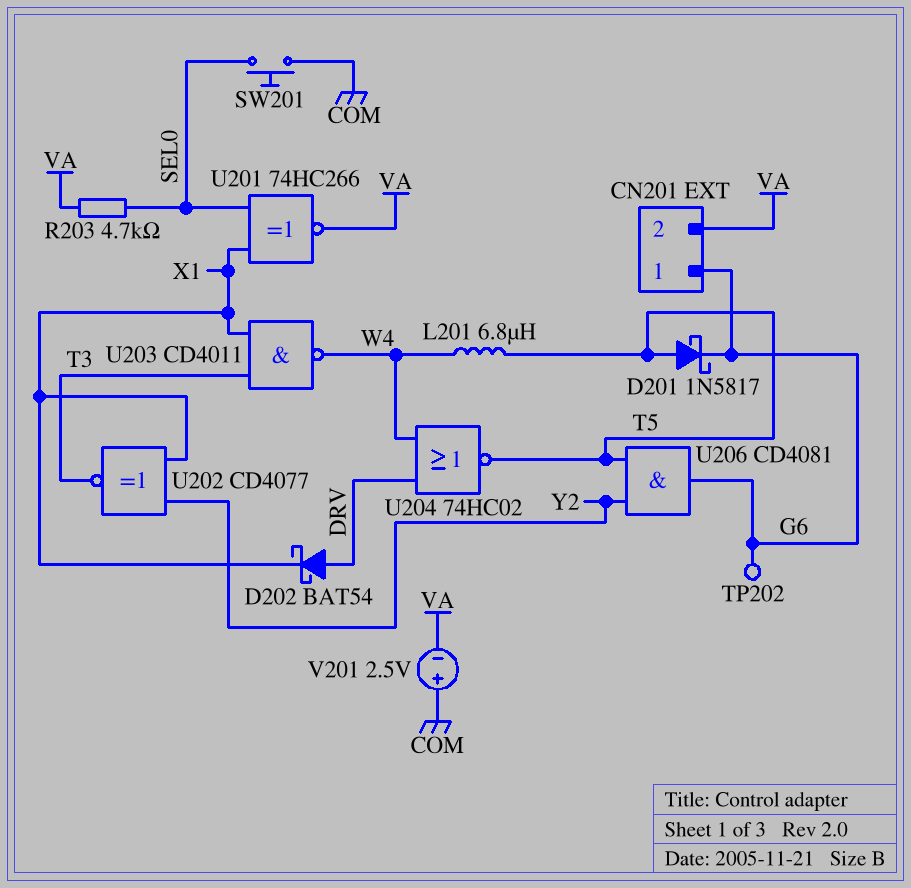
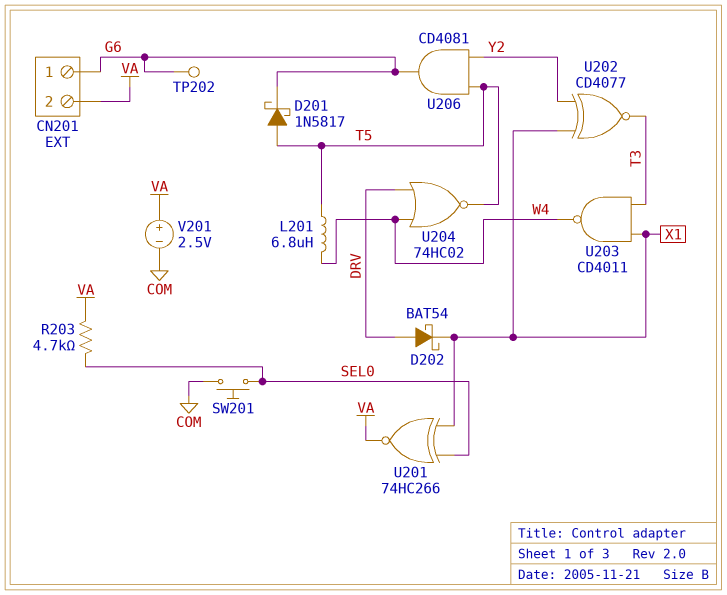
V201: 2.5V (plus COM, minus VA) -> 2.5V (plus VA, minus COM)

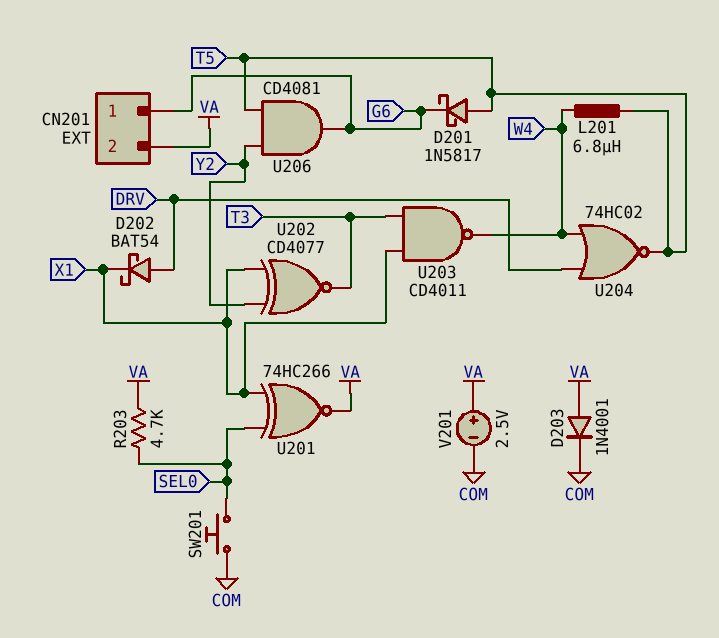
D203: none -> diode 1N4001 (A VA, K COM)
TP202: test point (G6) -> none

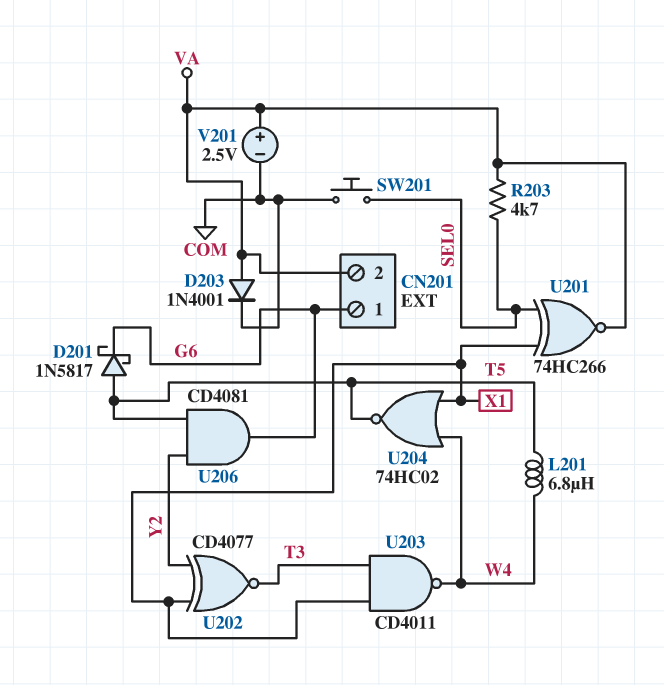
D202: schottky BAT54 (A DRV, K X1) -> none
U204: NOR 74HC02 (in DRV, in W4, out T5) -> NOR 74HC02 (in W4, in X1, out T5)

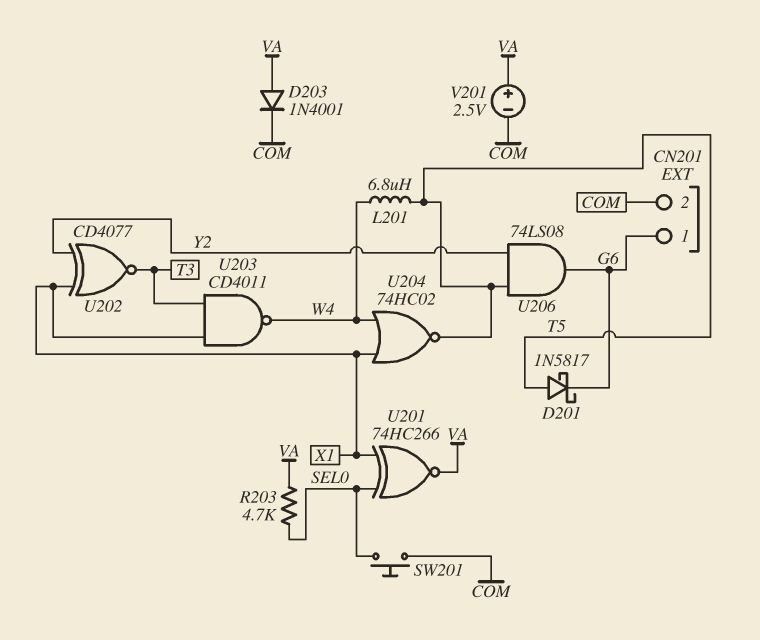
CN201 pin 2: VA -> COM
U206: AND CD4081 (in T5, in Y2, out G6) -> AND 74LS08 (in T5, in Y2, out G6)

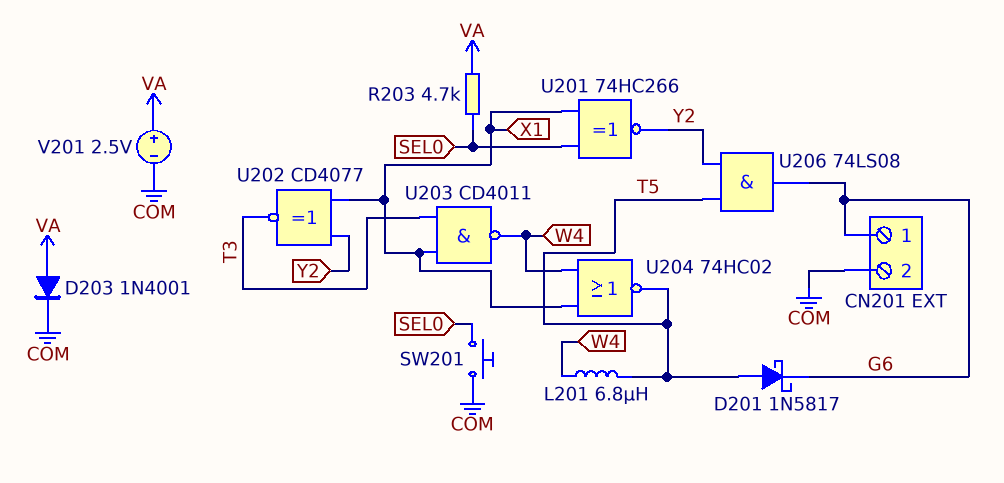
U201: XNOR 74HC266 (in SEL0, in X1, out VA) -> XNOR 74HC266 (in SEL0, in X1, out Y2)

